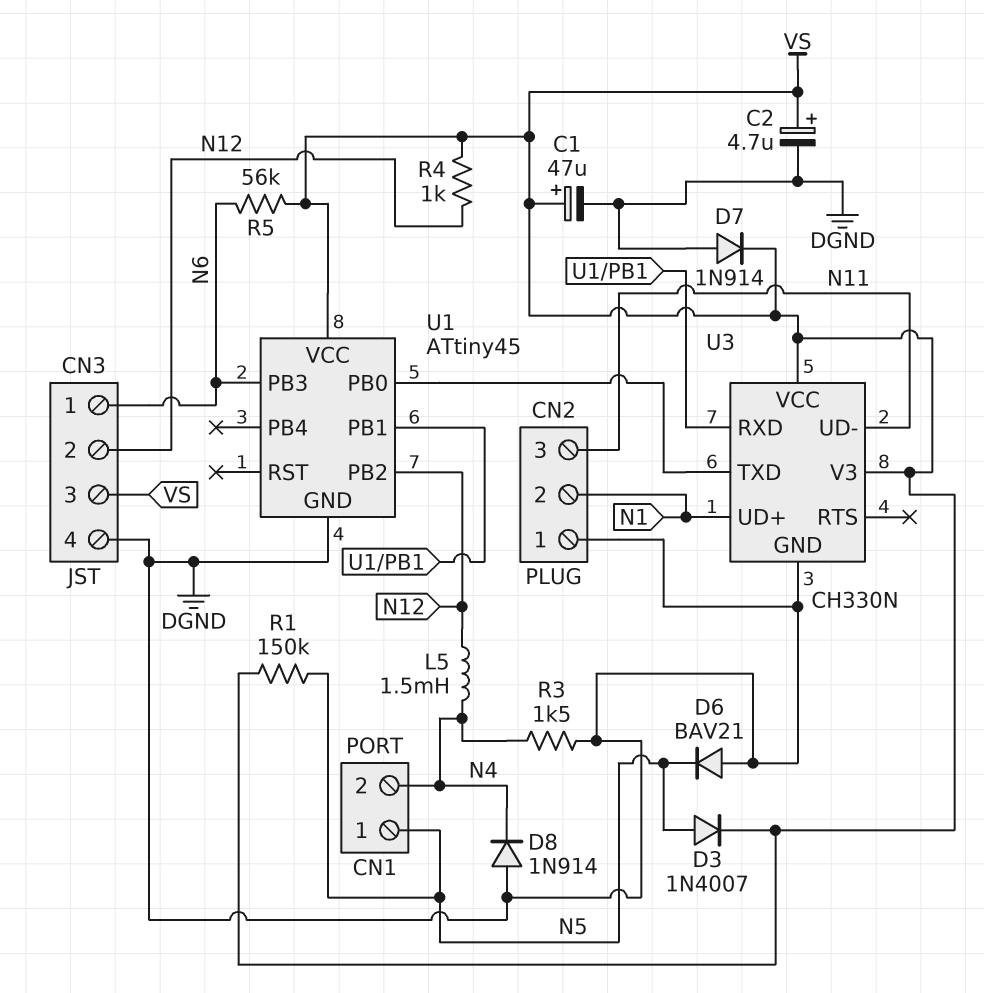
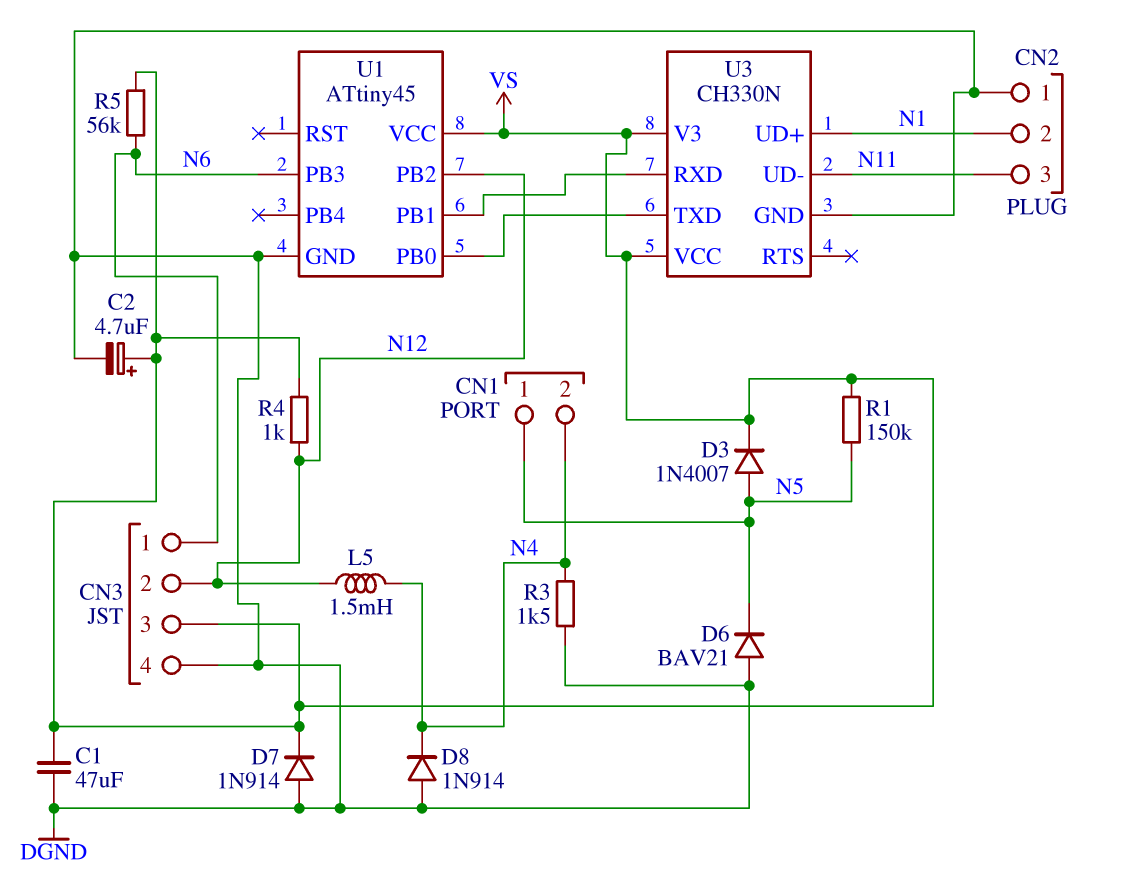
C1: 47uF (plus VS, minus DGND) -> 47uF (DGND, VS)

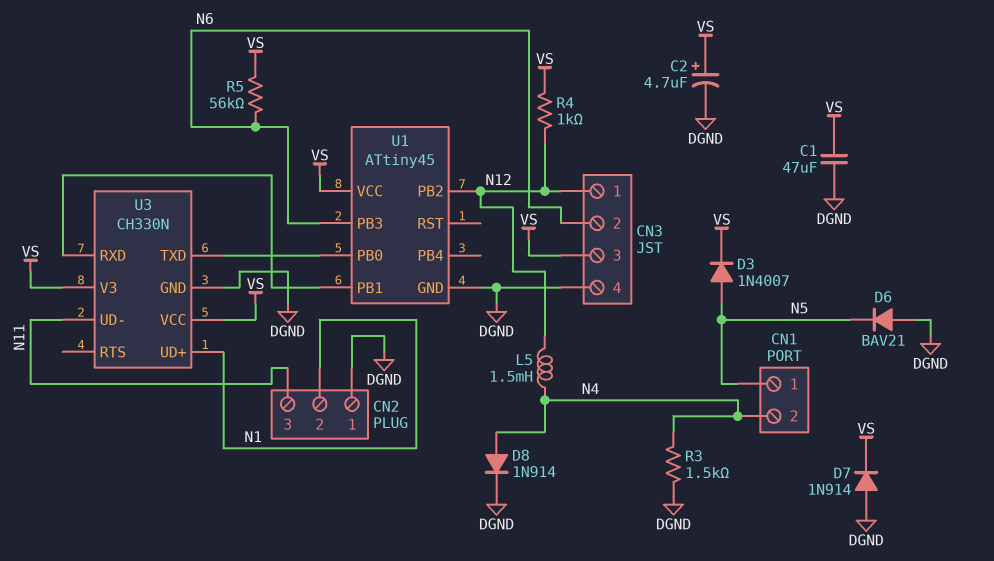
CN3 pin 1: N6 -> N12
CN3 pin 2: N12 -> N6
D8: diode 1N914 (A DGND, K N4) -> diode 1N914 (A N4, K DGND)
R1: 150k (N5, VS) -> none

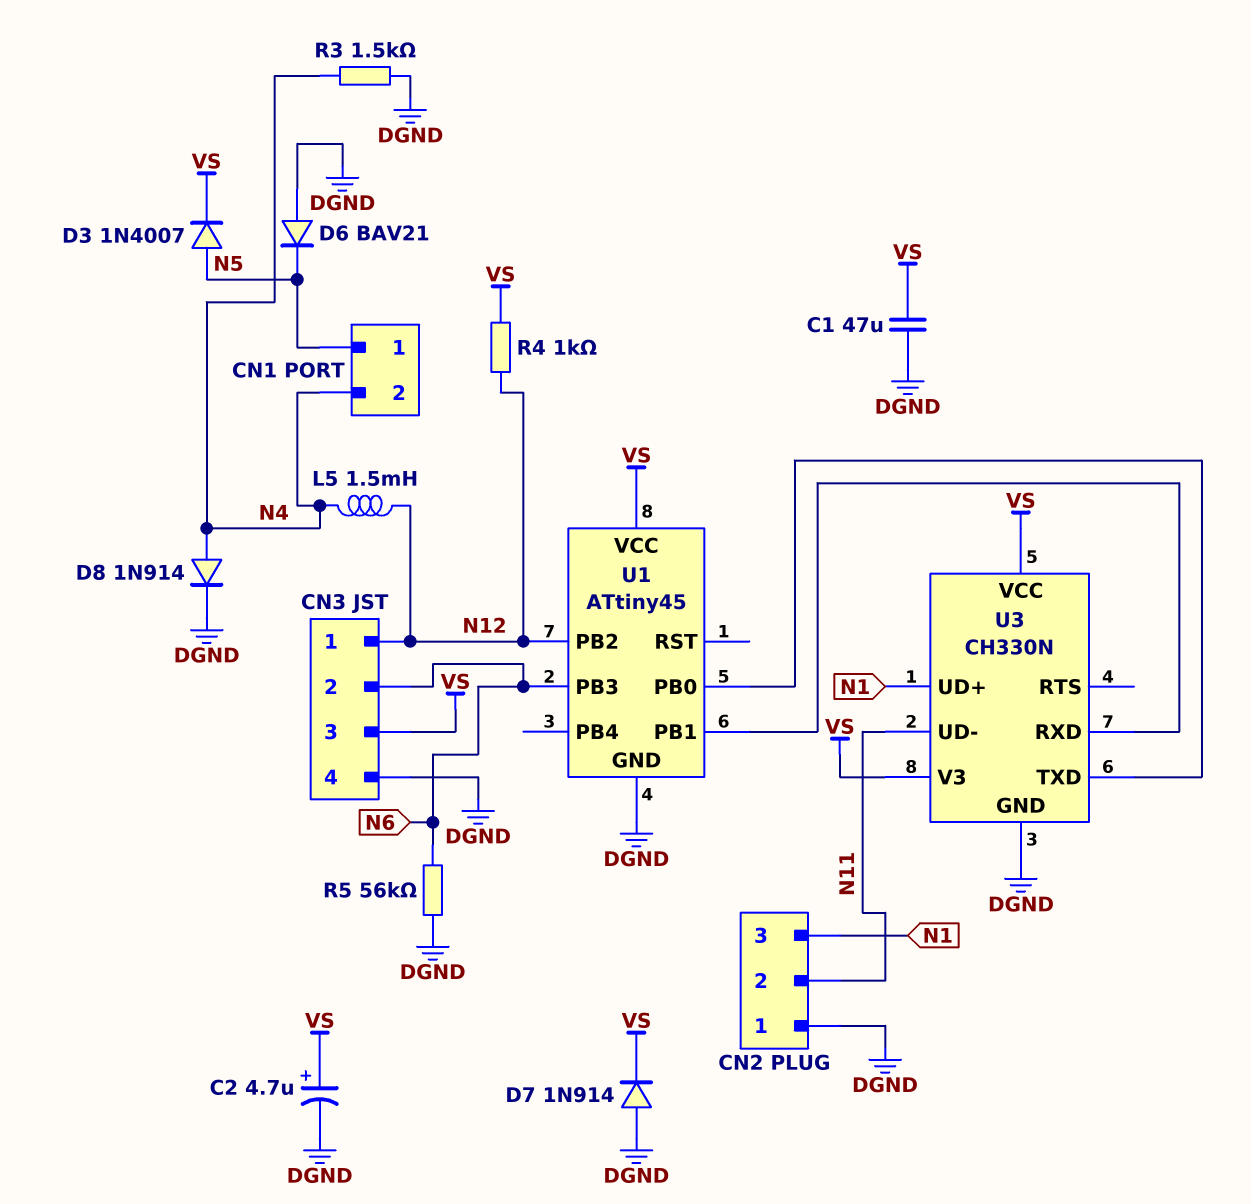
CN2 pin 2: N1 -> N11
CN2 pin 3: N11 -> N1
R5: 56k (N6, VS) -> 56k (DGND, N6)

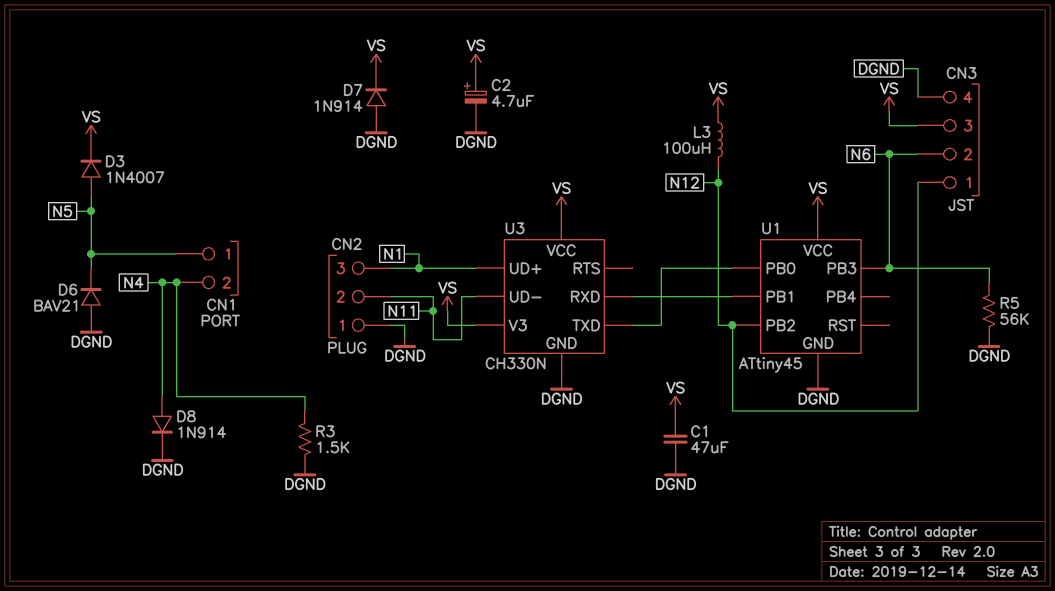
L3: none -> 100uH (N12, VS)
L5: 1.5mH (N4, N12) -> none
R4: 1k (N12, VS) -> none

